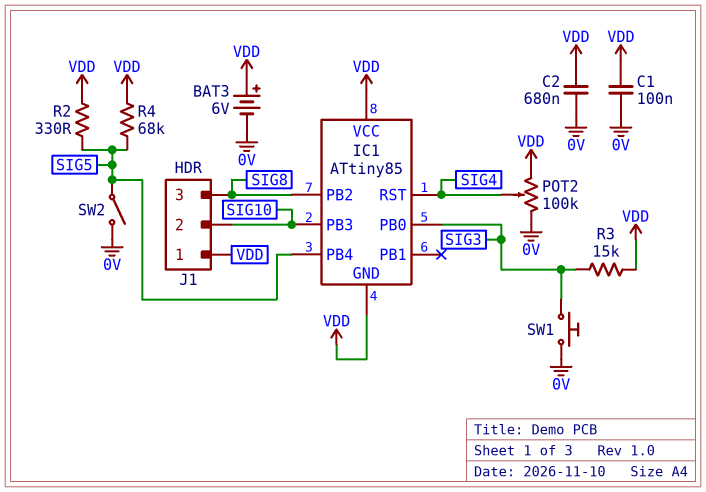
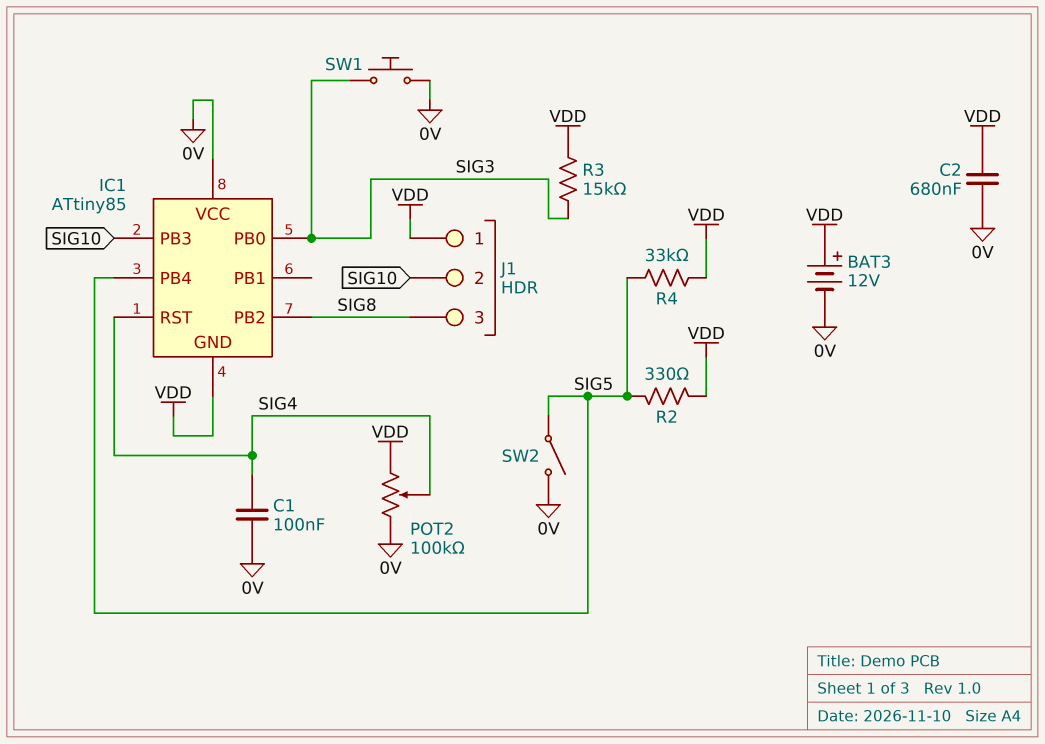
BAT3: 6V (plus VDD, minus 0V) -> 12V (plus VDD, minus 0V)
C1: 100nF (0V, VDD) -> 100nF (0V, SIG4)
IC1 pin VCC: VDD -> 0V
R4: 68k (SIG5, VDD) -> 33k (SIG5, VDD)

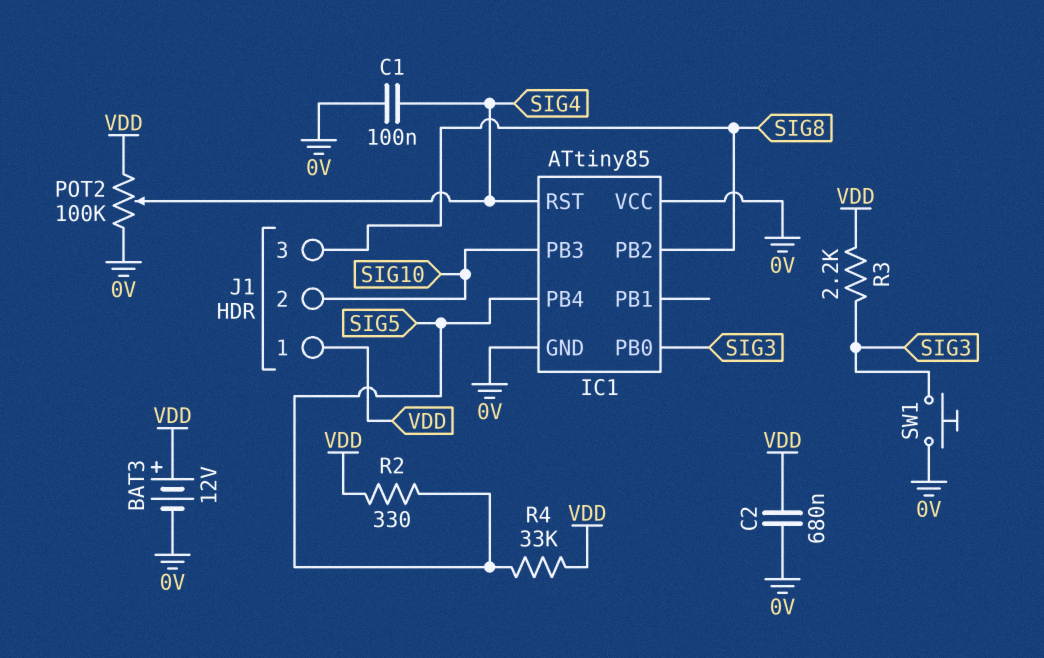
IC1 pin GND: VDD -> 0V
R3: 15k (SIG3, VDD) -> 2.2k (SIG3, VDD)
SW2: switch (0V, SIG5) -> none

